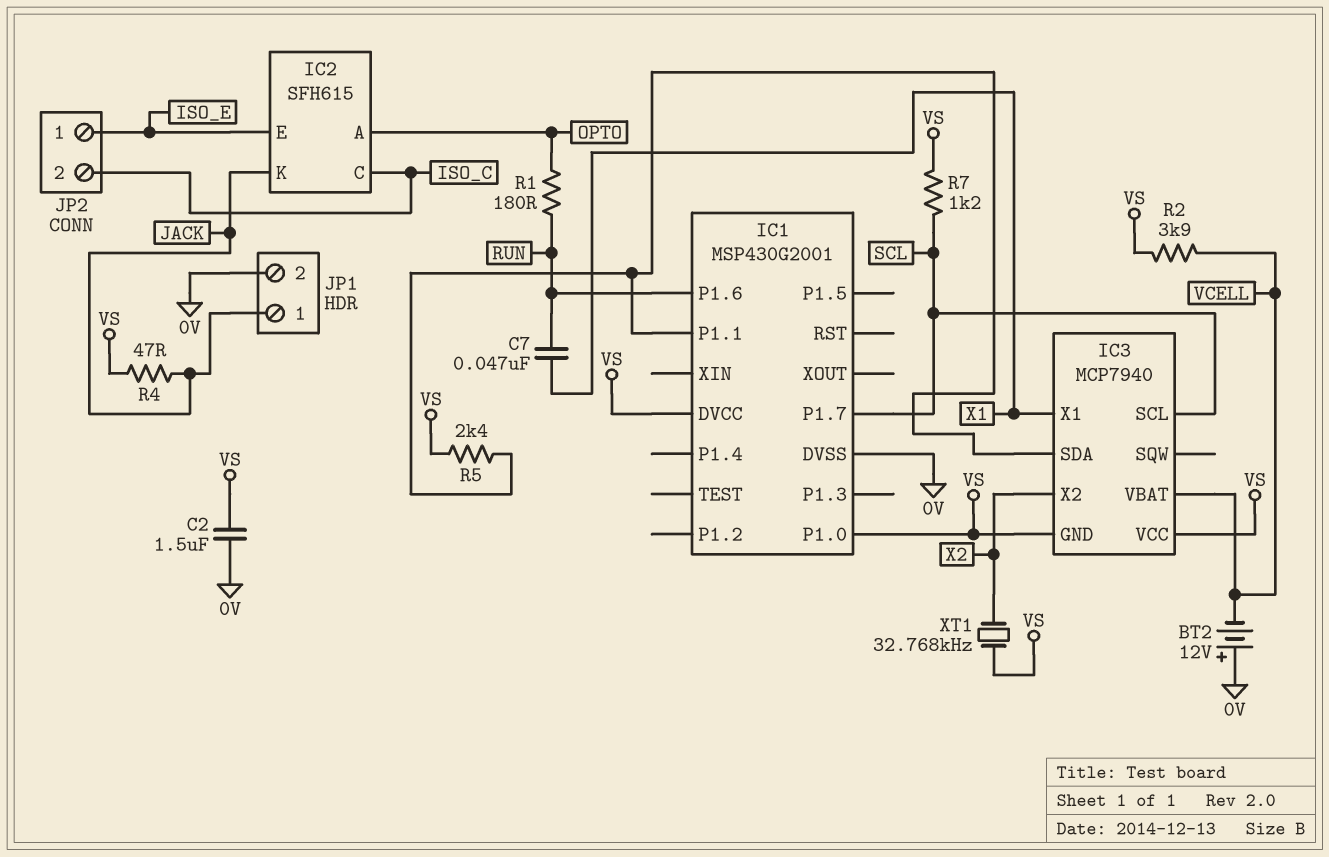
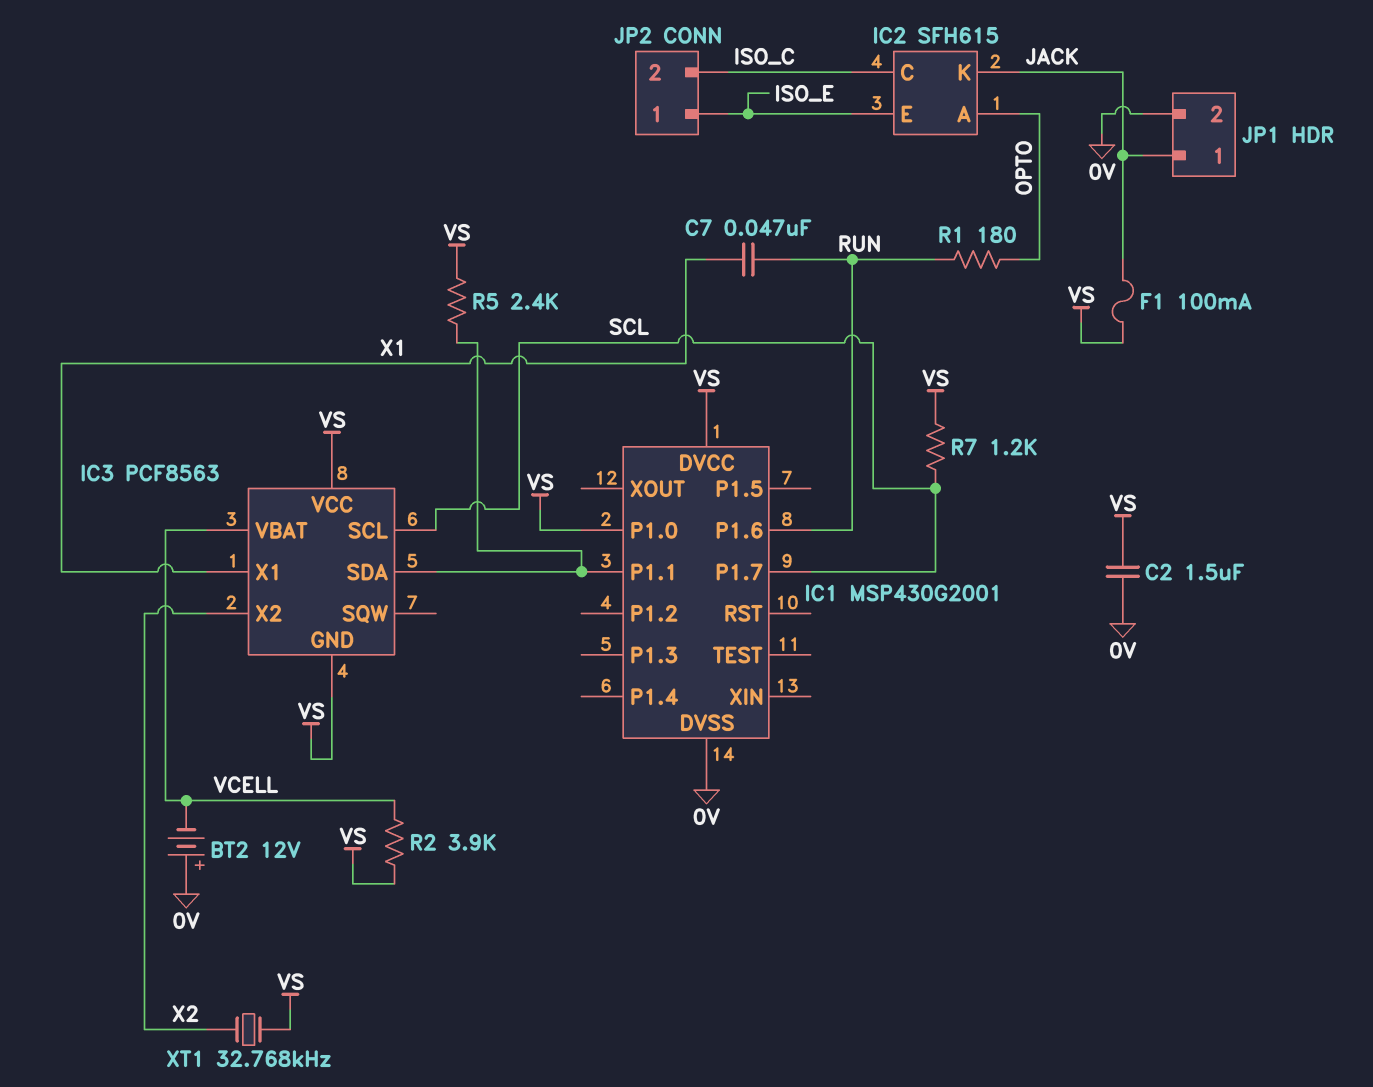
F1: none -> 100mA (JACK, VS)
IC3: MCP7940 -> PCF8563
R4: 47 (JACK, VS) -> none

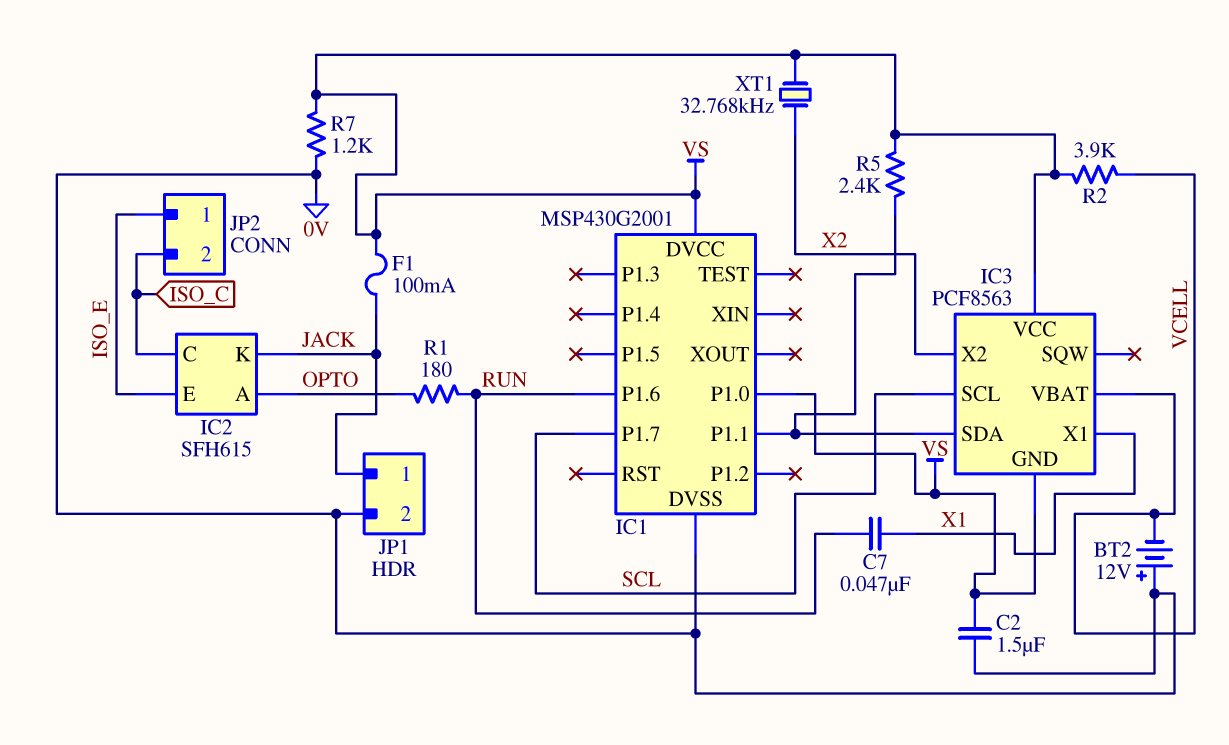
R7: 1.2k (SCL, VS) -> 1.2k (0V, VS)

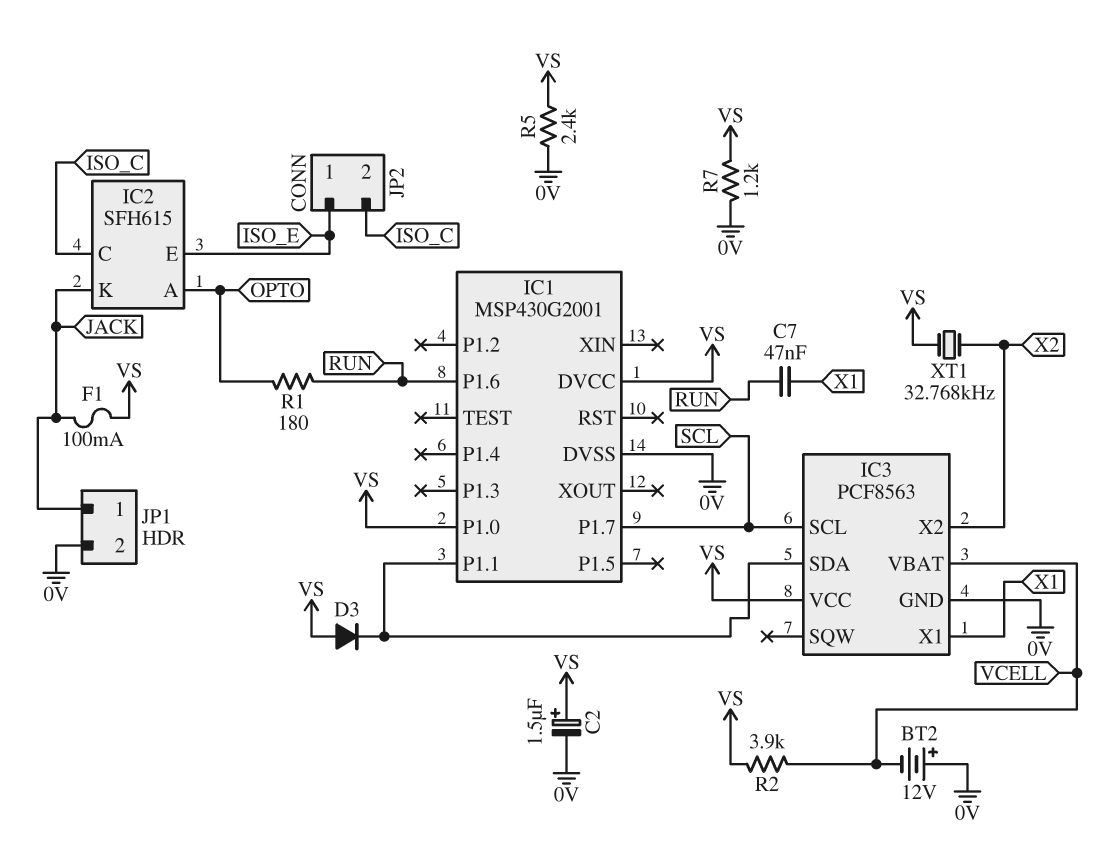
C2: 1.5uF (0V, VS) -> 1.5uF (plus VS, minus 0V)
D3: none -> diode (A VS, K IC1/P1.1)
IC3 pin GND: VS -> 0V
R5: 2.4k (IC1/P1.1, VS) -> 2.4k (0V, VS)

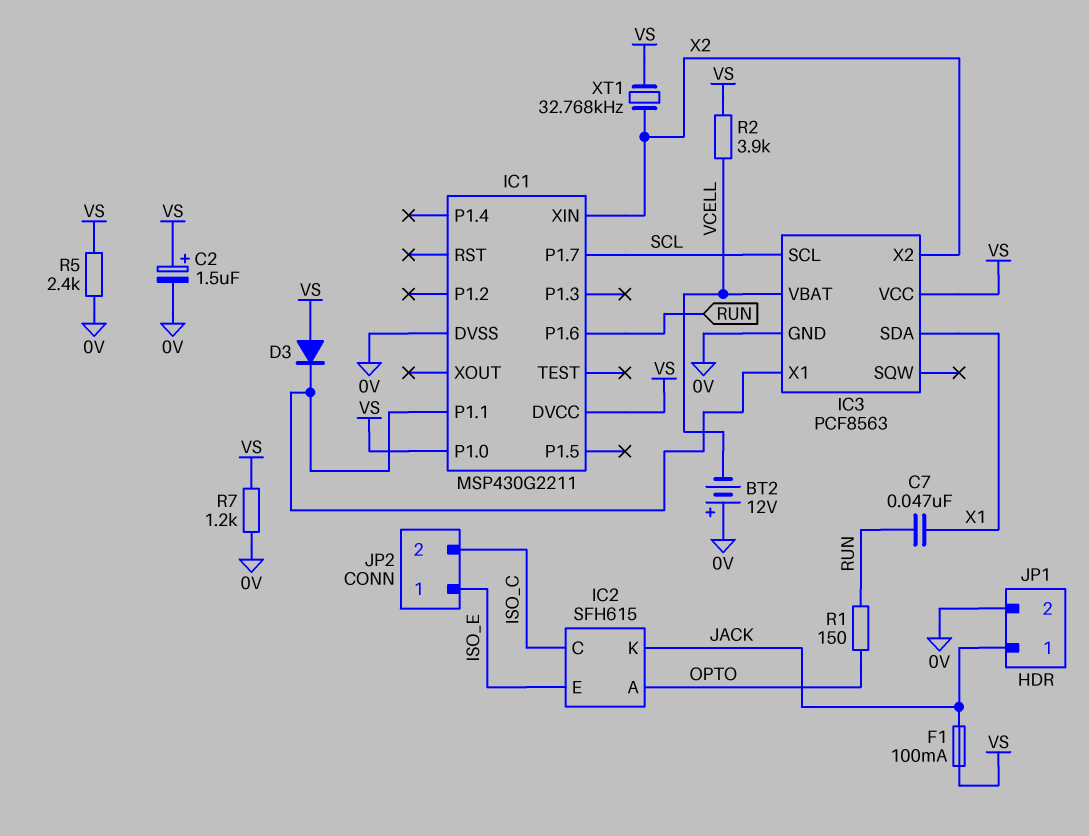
IC1: MSP430G2001 -> MSP430G2211
IC1 pin XIN: none -> X2
IC3 pin SDA: IC1/P1.1 -> X1
IC3 pin X1: X1 -> IC1/P1.1
R1: 180 (OPTO, RUN) -> 150 (OPTO, RUN)

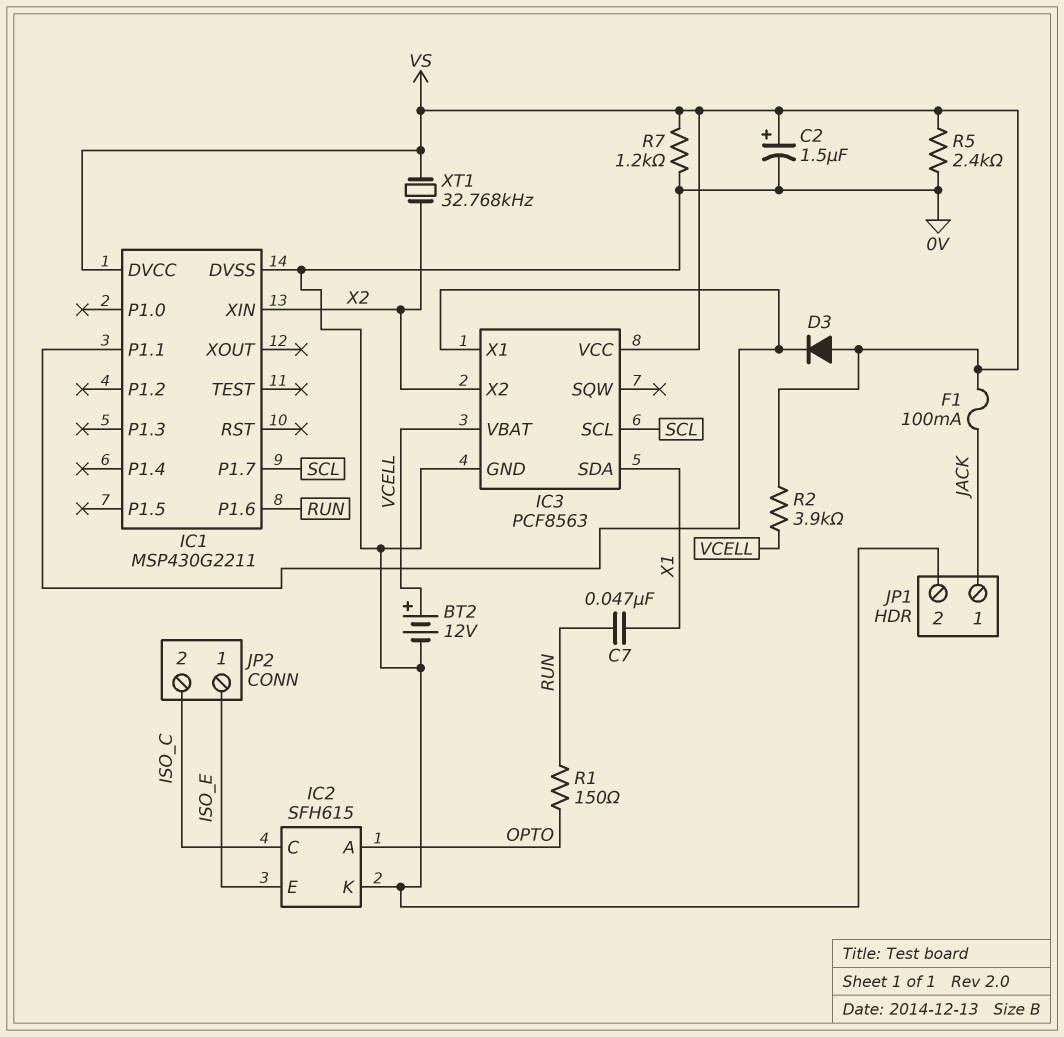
BT2: 12V (plus 0V, minus VCELL) -> 12V (plus VCELL, minus 0V)
IC1 pin P1.0: VS -> none
IC2 pin K: JACK -> 0V

